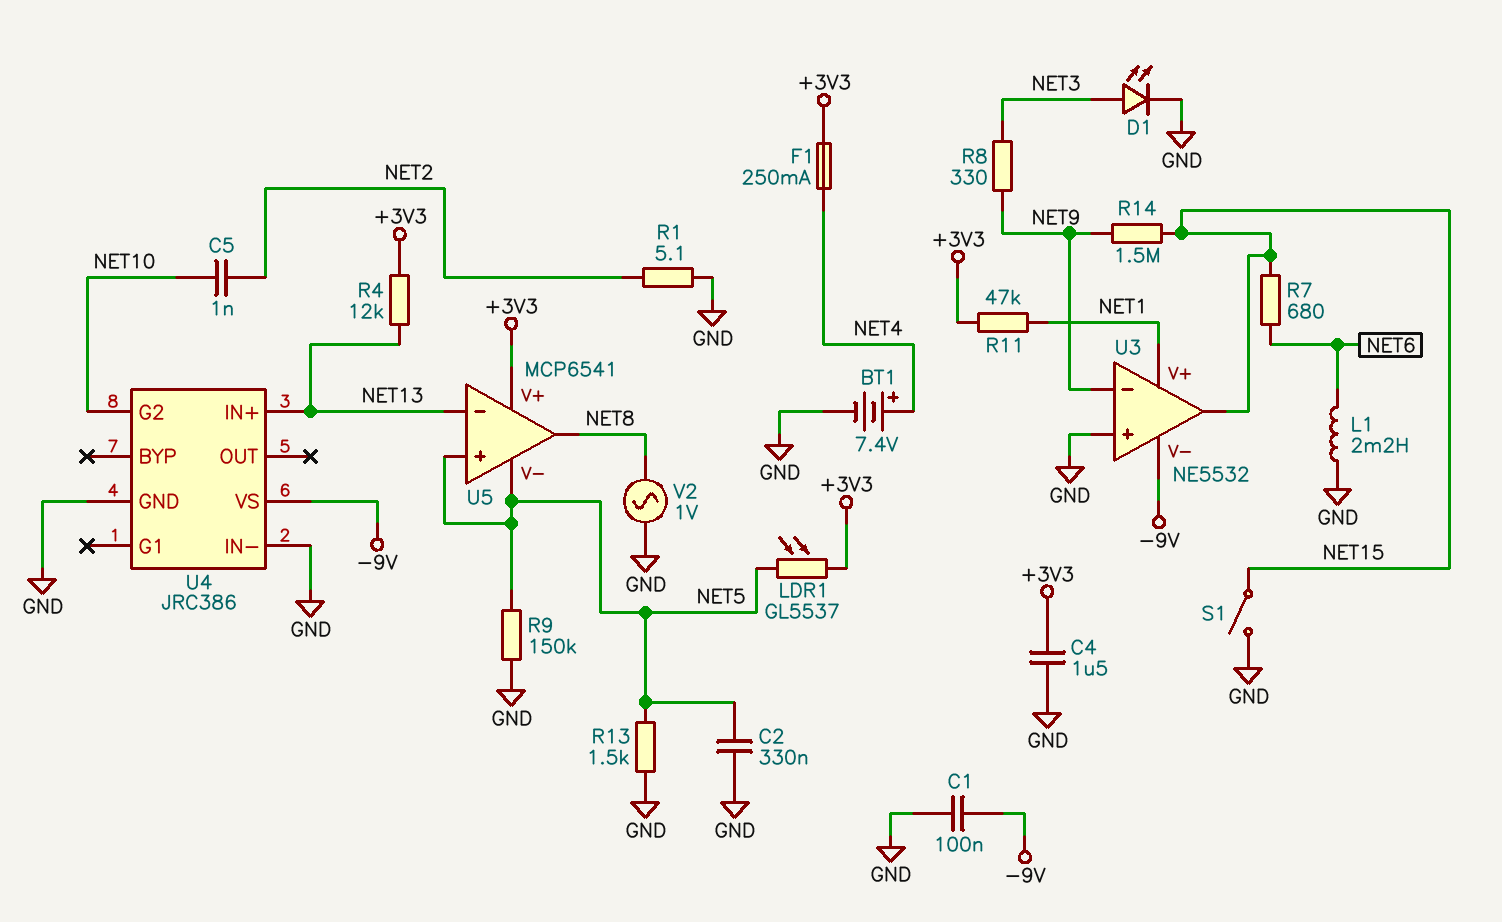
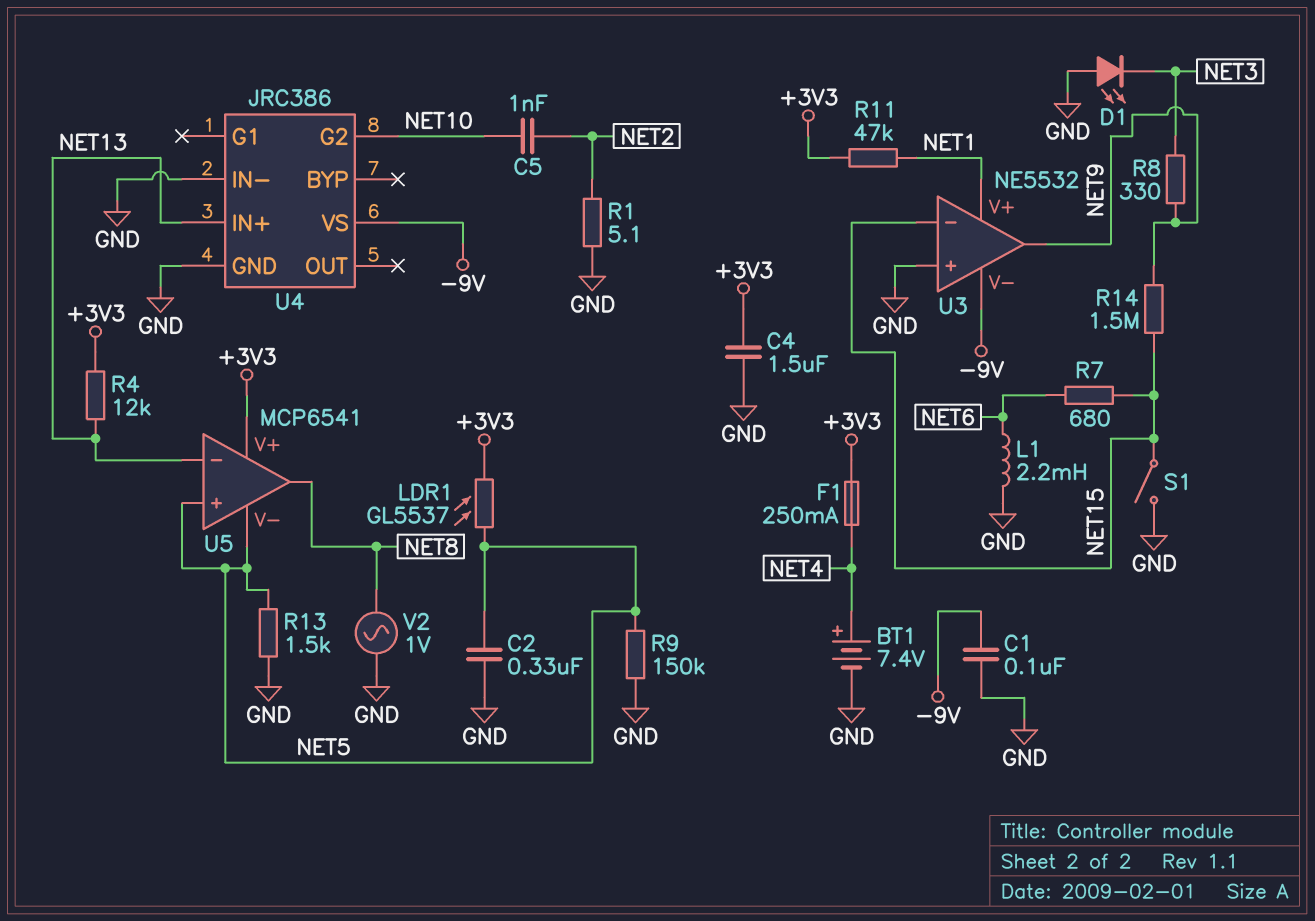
D1: LED (A NET3, K GND) -> LED (A GND, K NET3)
U3 pin in-: NET9 -> NET15
U3 pin out: NET15 -> NET9

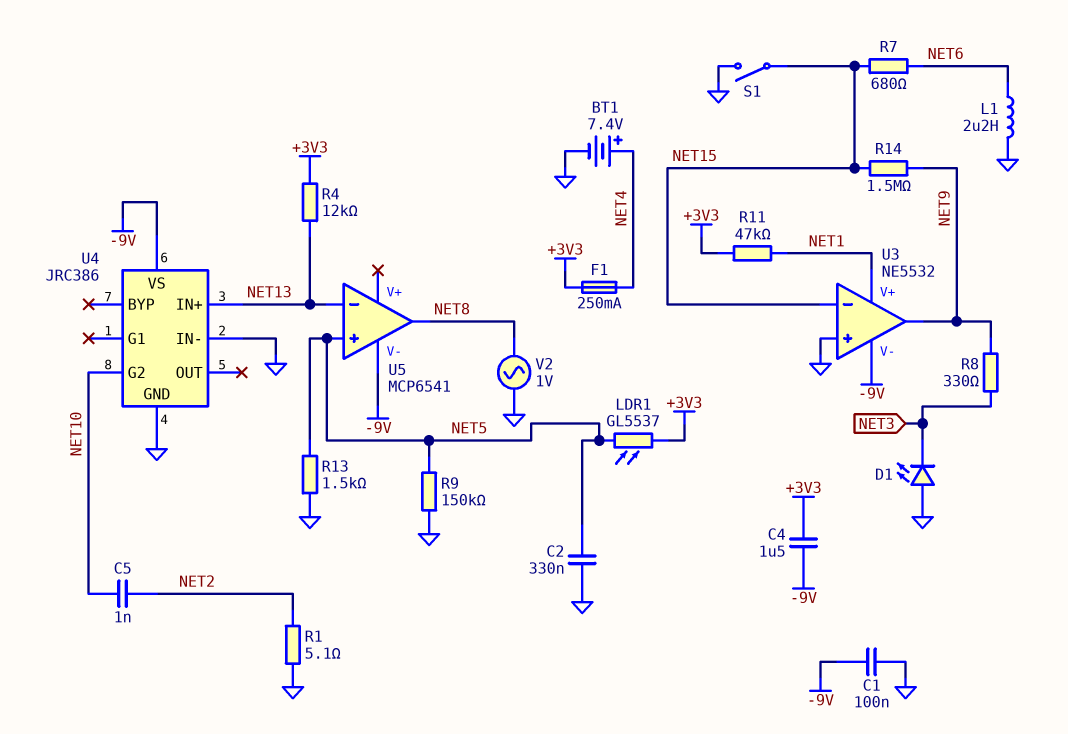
C4: 1.5uF (+3V3, GND) -> 1.5uF (+3V3, -9V)
L1: 2.2mH (GND, NET6) -> 2.2uH (GND, NET6)
U5 pin V+: +3V3 -> none
U5 pin V-: NET5 -> -9V

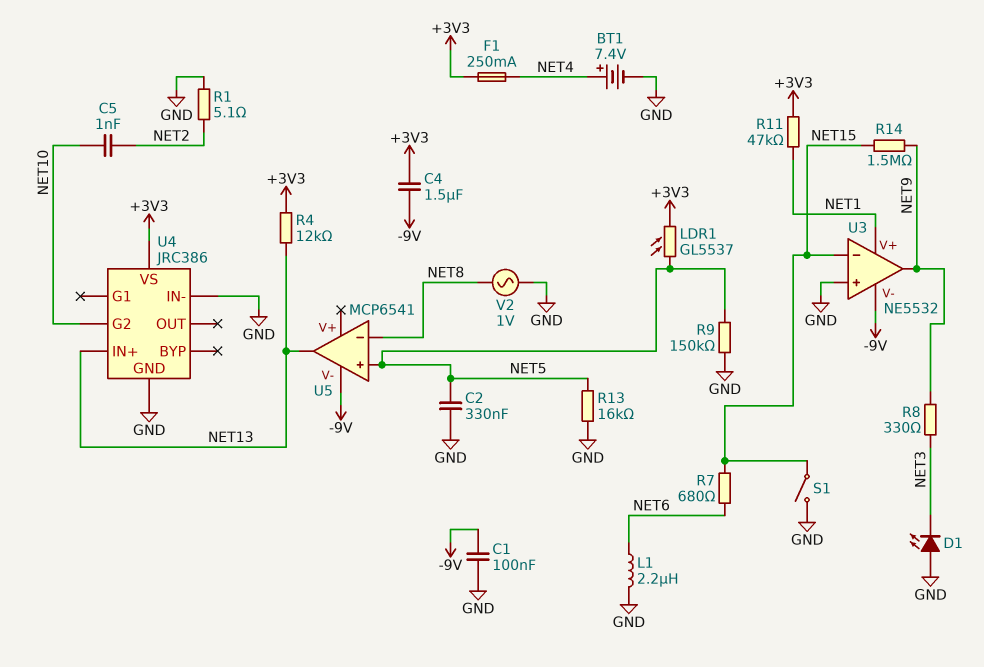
R13: 1.5k (GND, NET5) -> 16k (GND, NET5)
U4 pin VS: -9V -> +3V3
U5 pin in-: NET13 -> NET8
U5 pin out: NET8 -> NET13

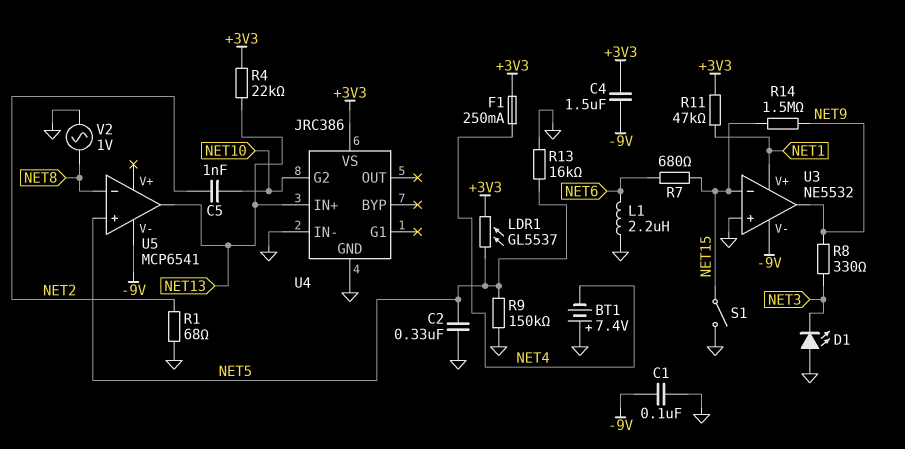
BT1: 7.4V (plus NET4, minus GND) -> 7.4V (plus GND, minus NET4)
R1: 5.1 (GND, NET2) -> 68 (GND, NET2)
R4: 12k (+3V3, NET13) -> 22k (+3V3, NET13)

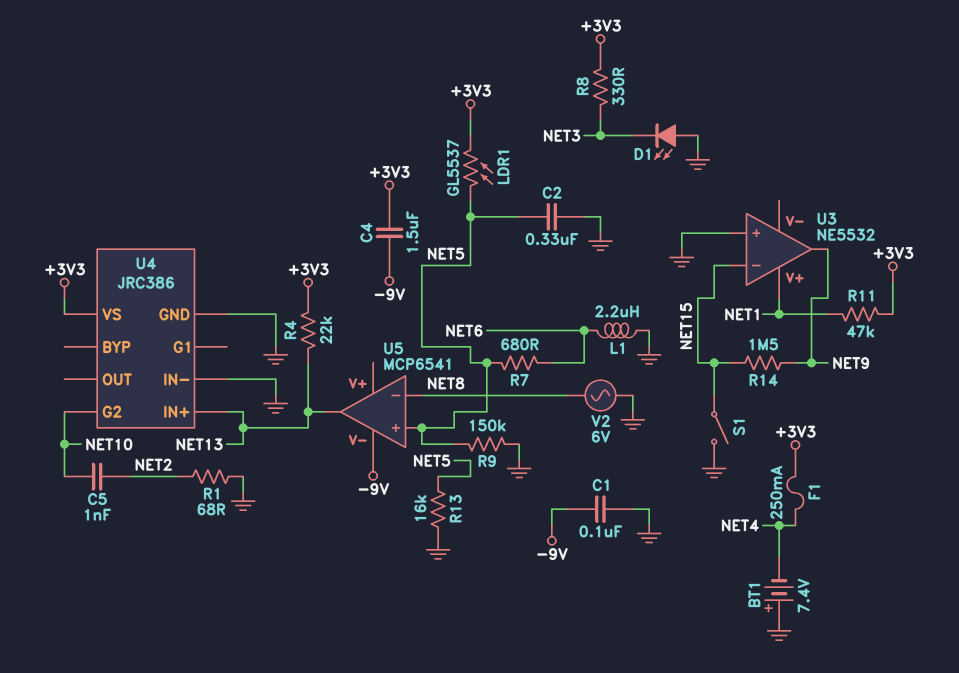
R7: 680 (NET6, NET15) -> 680 (NET5, NET6)
R8: 330 (NET3, NET9) -> 330 (+3V3, NET3)
U3 pin V-: -9V -> none
V2: AC 1V (GND, NET8) -> AC 6V (GND, NET8)

